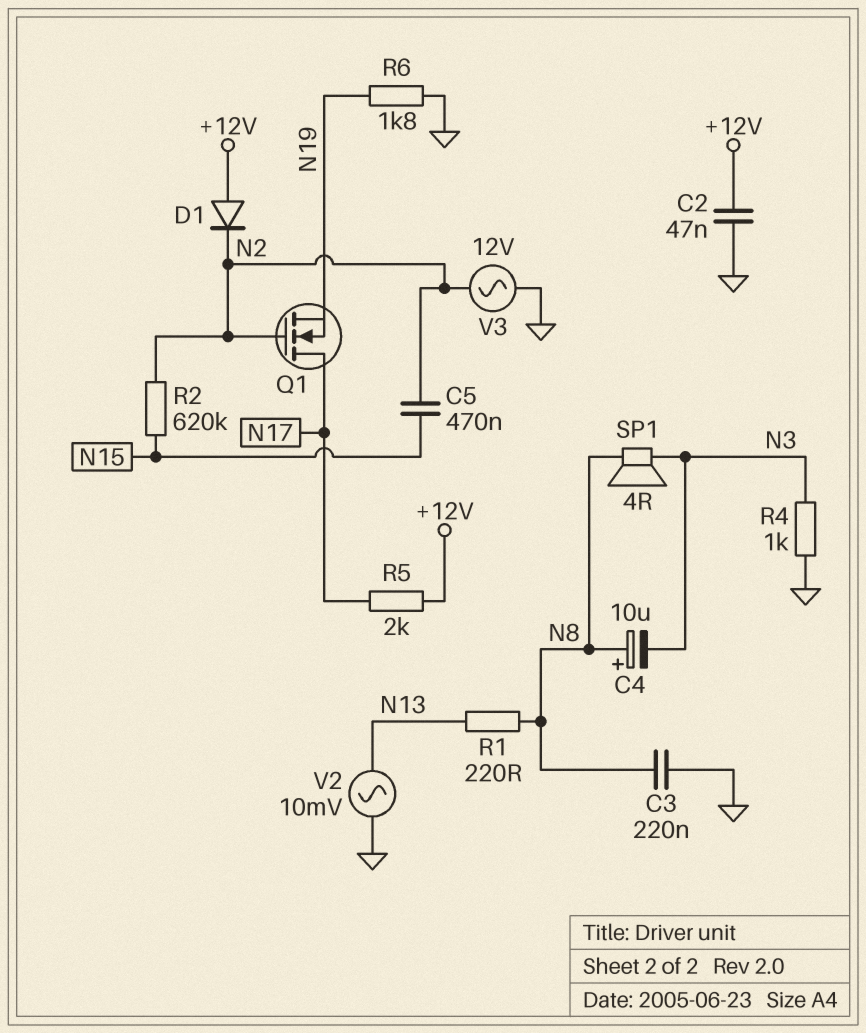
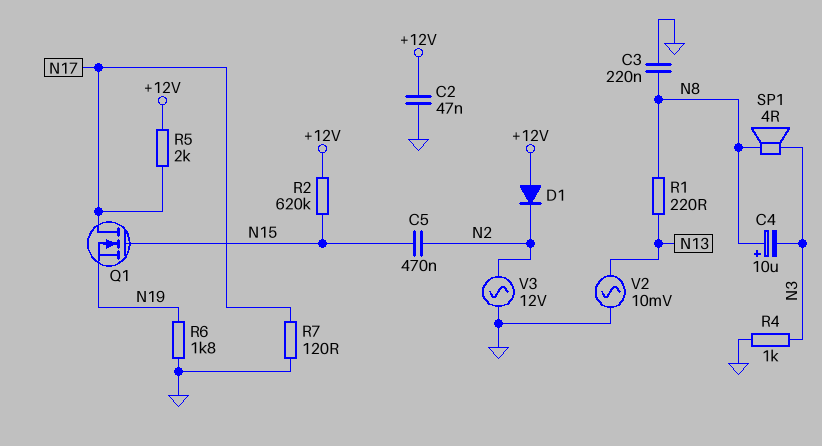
Q1: NMOS (G N2, D N17, S N19) -> NMOS (G N15, D N17, S N19)
R2: 620k (N2, N15) -> 620k (+12V, N15)
R7: none -> 120 (GND, N17)

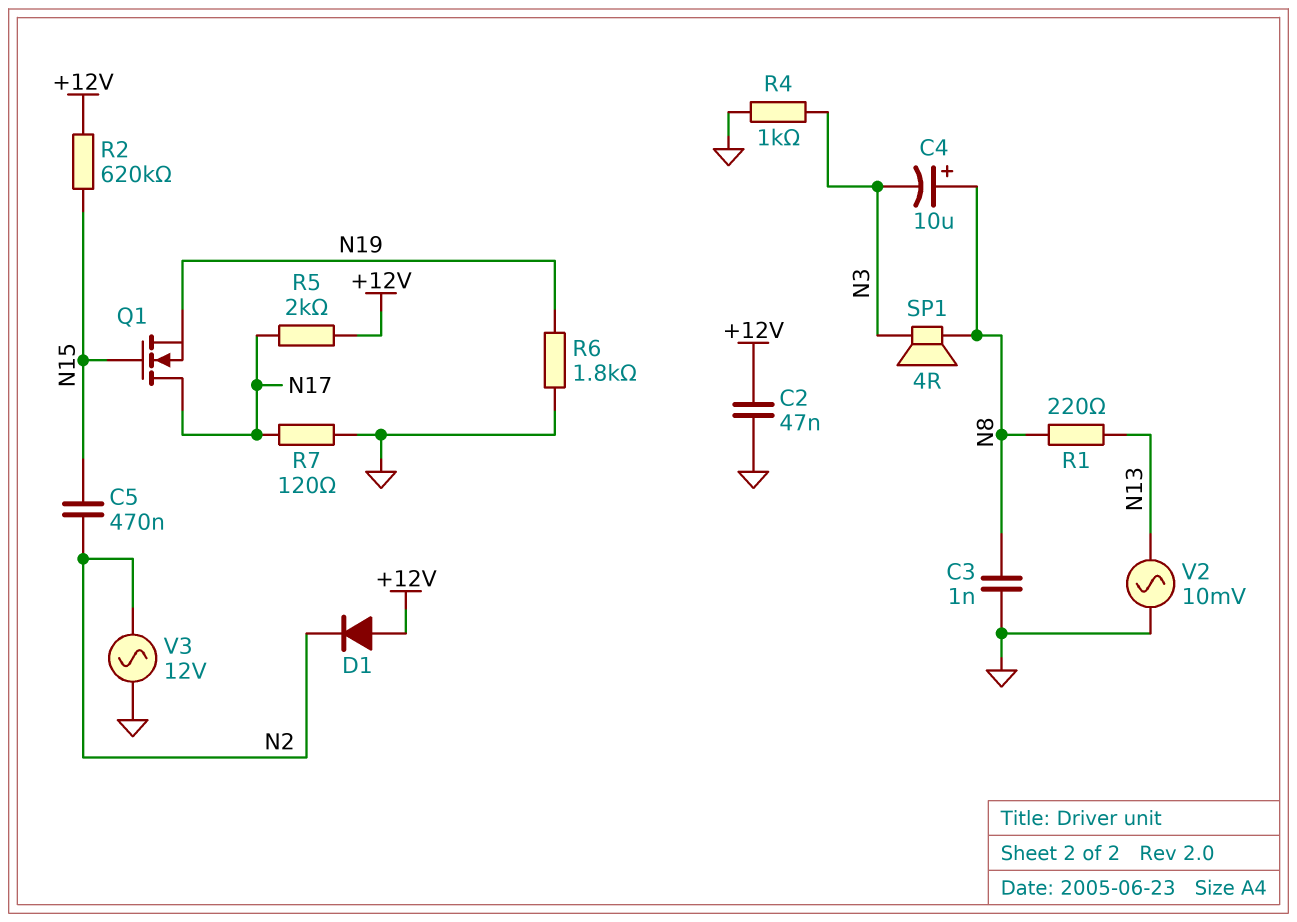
C3: 220nF (GND, N8) -> 1nF (GND, N8)

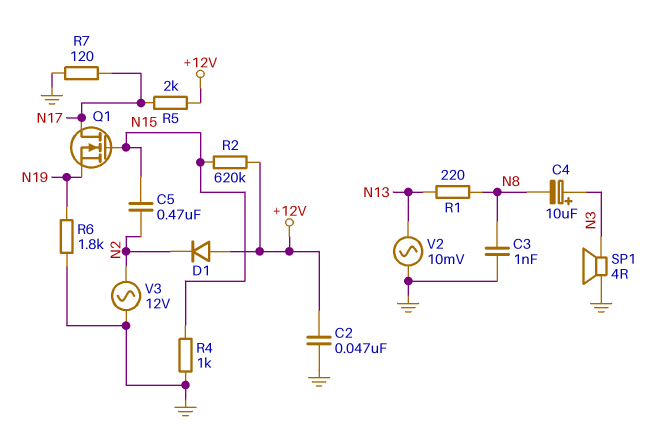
C4: 10uF (plus N8, minus N3) -> 10uF (plus N3, minus N8)
R4: 1k (GND, N3) -> 1k (GND, N15)
SP1: speaker 4R (N3, N8) -> speaker 4R (GND, N3)

